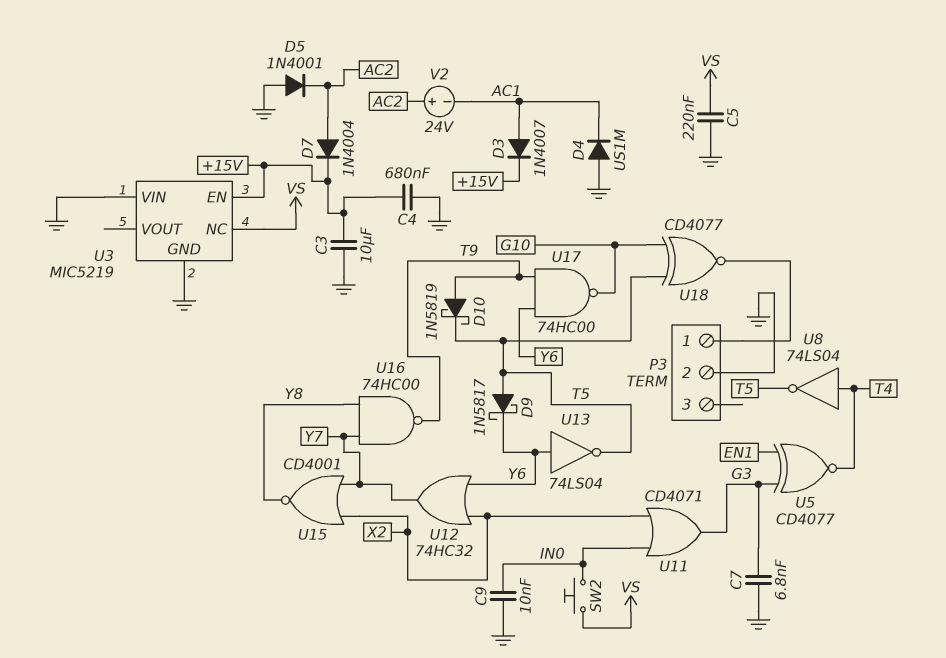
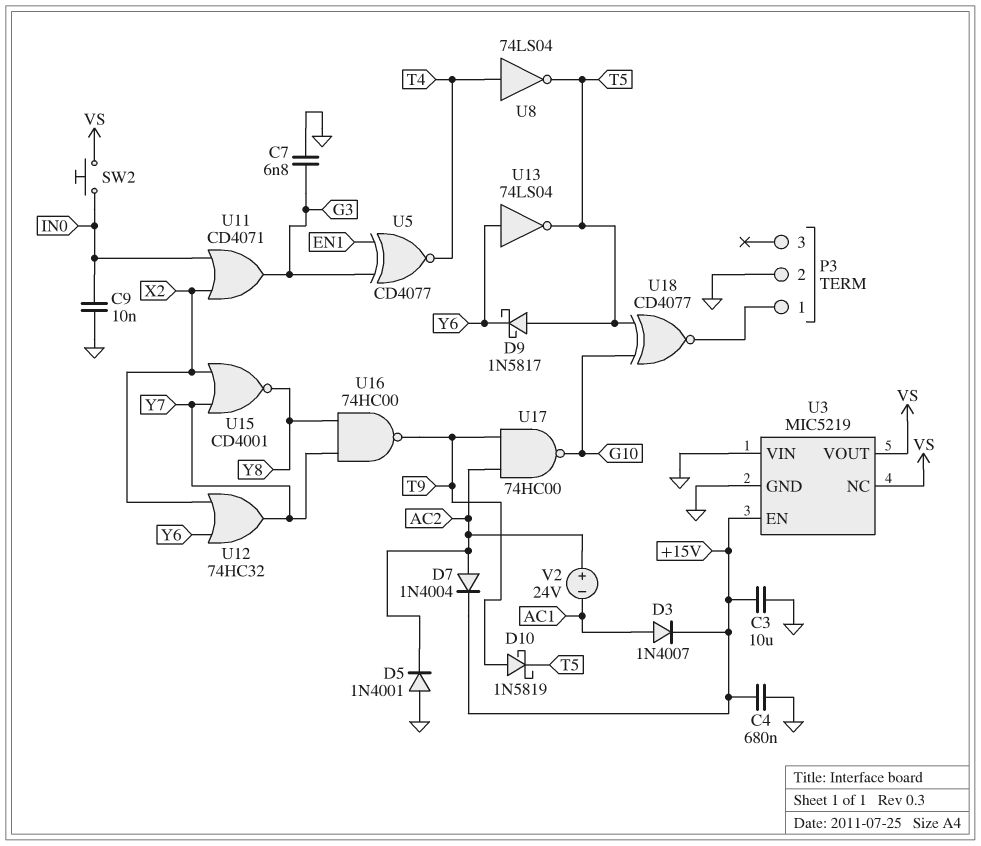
C5: 220nF (GND, VS) -> none
D4: diode US1M (A GND, K AC1) -> none
U3 pin VOUT: none -> VS
U17: NAND 74HC00 (in T9, in Y6, out G10) -> NAND 74HC00 (in AC2, in T9, out G10)

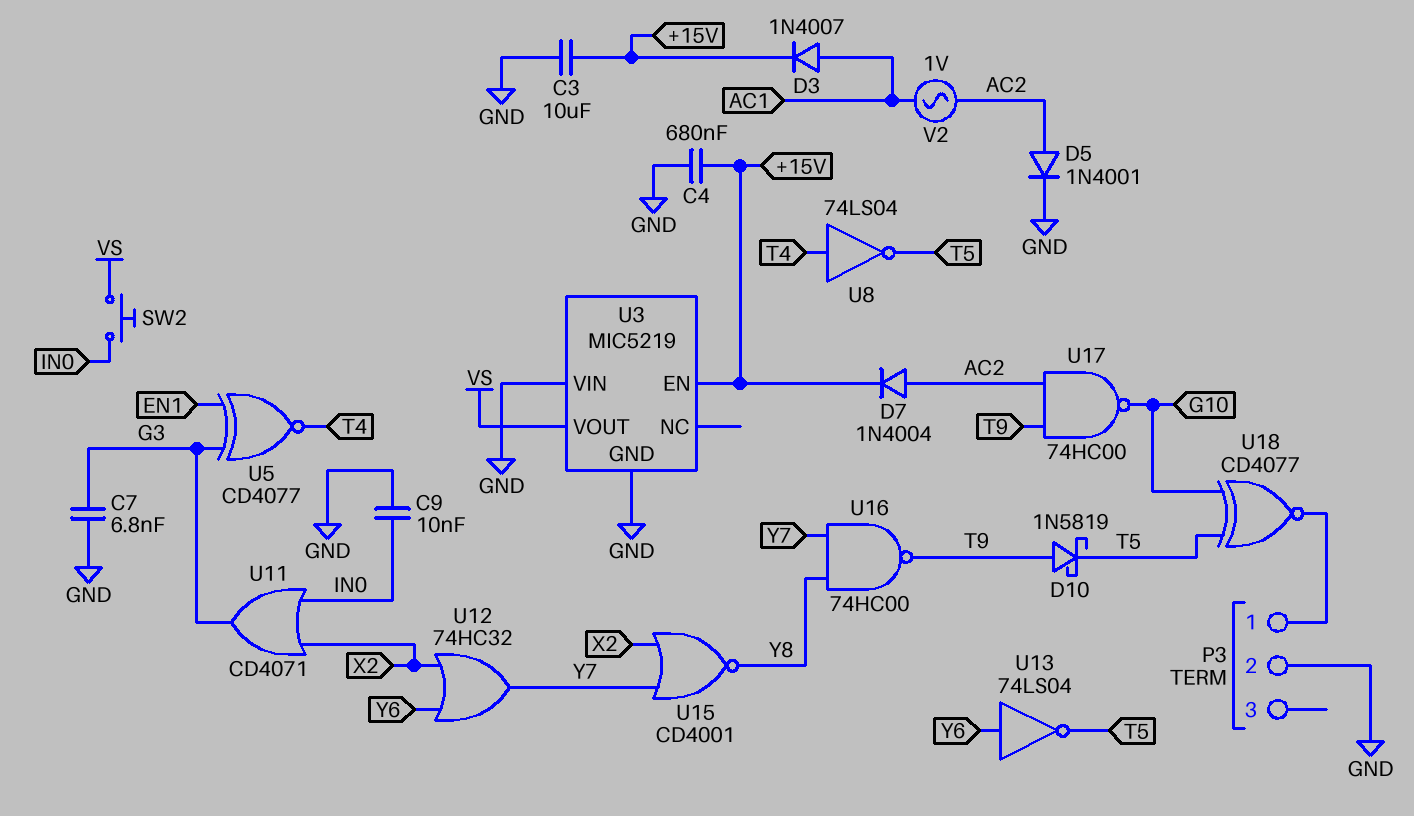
D5: diode 1N4001 (A GND, K AC2) -> diode 1N4001 (A AC2, K GND)
D9: schottky 1N5817 (A T5, K Y6) -> none
U3 pin NC: VS -> none
V2: 24V (plus AC2, minus AC1) -> AC 1V (AC1, AC2)

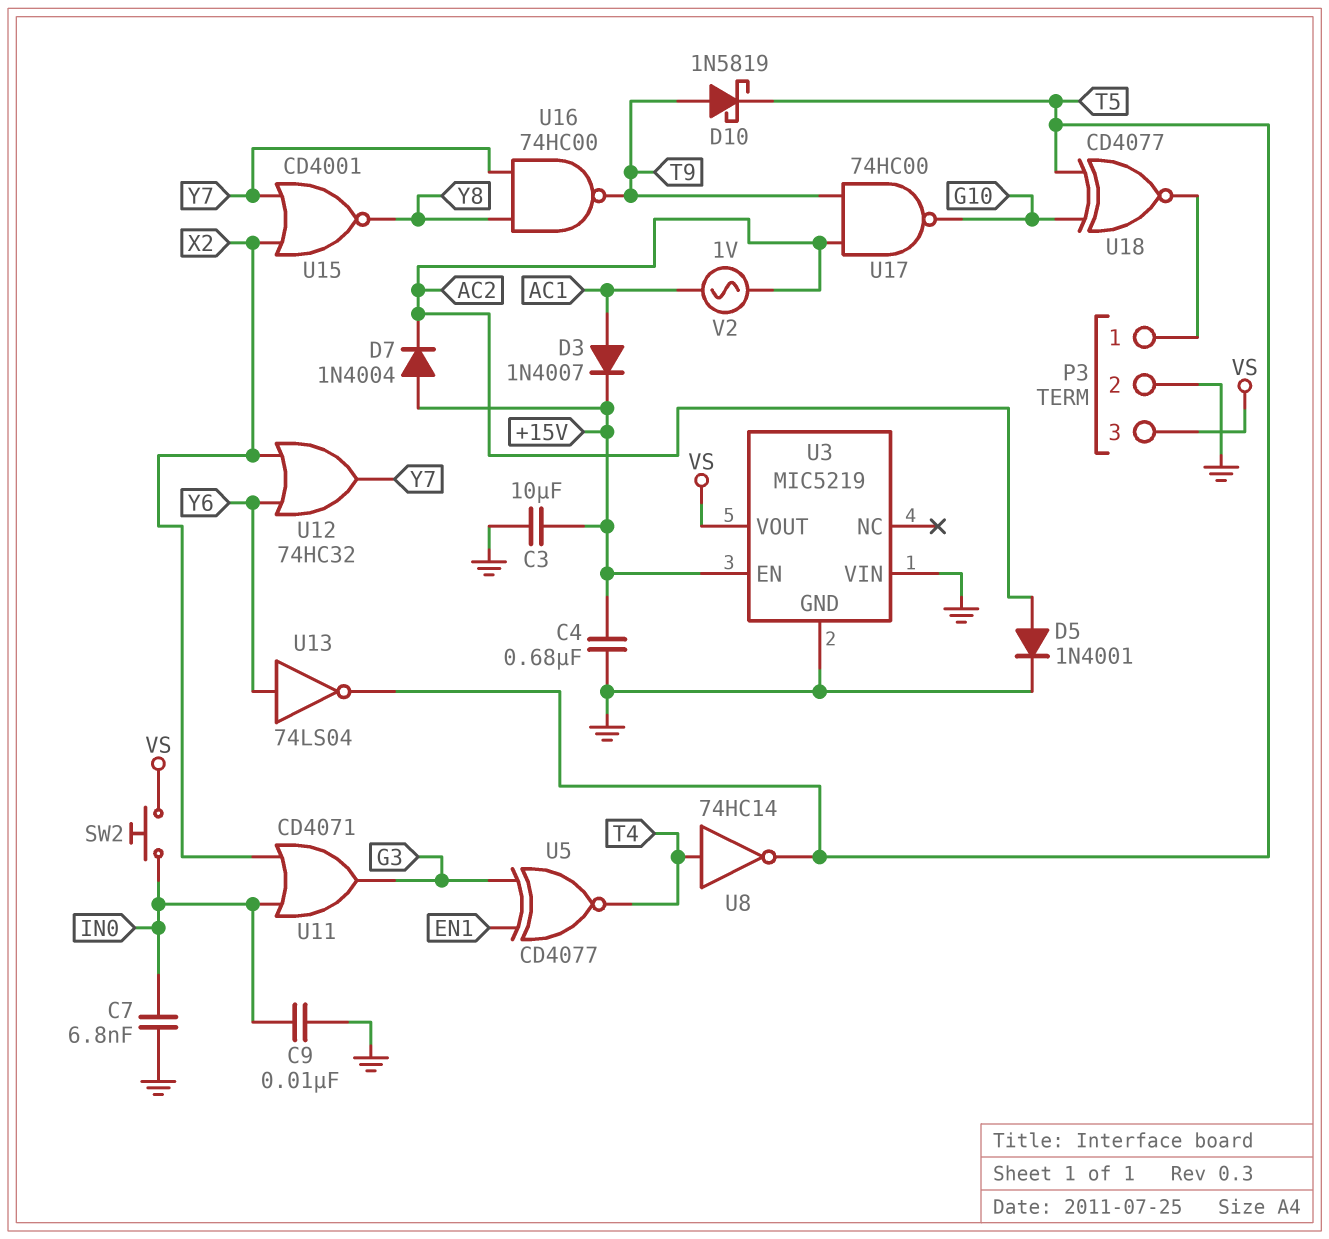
C7: 6.8nF (G3, GND) -> 6.8nF (GND, IN0)
D7: diode 1N4004 (A AC2, K +15V) -> diode 1N4004 (A +15V, K AC2)
P3 pin 3: none -> VS
U8: NOT 74LS04 (in T4, out T5) -> NOT 74HC14 (in T4, out T5)

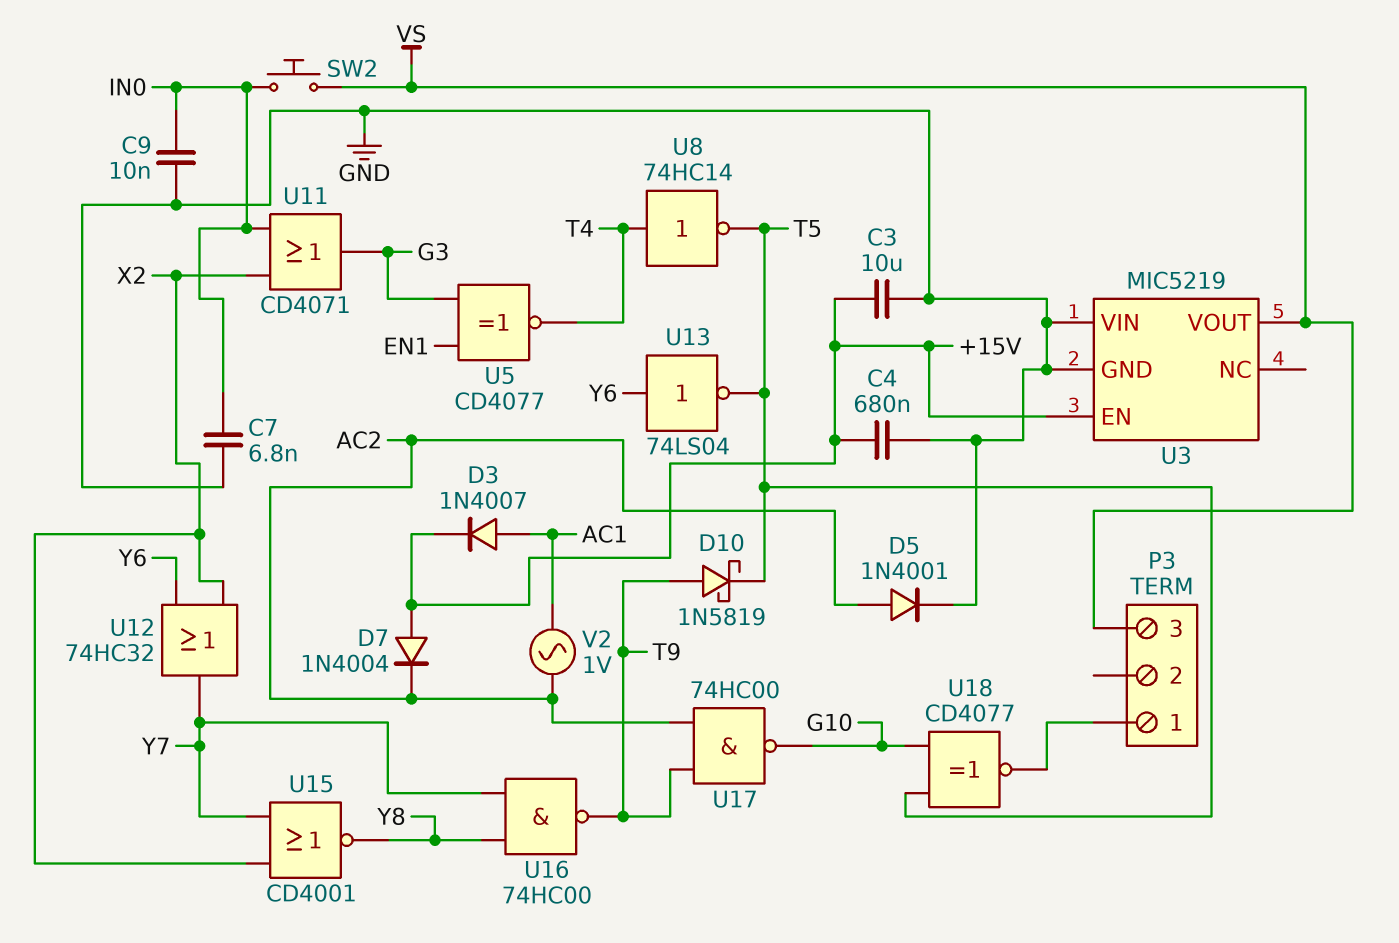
P3 pin 2: GND -> none

